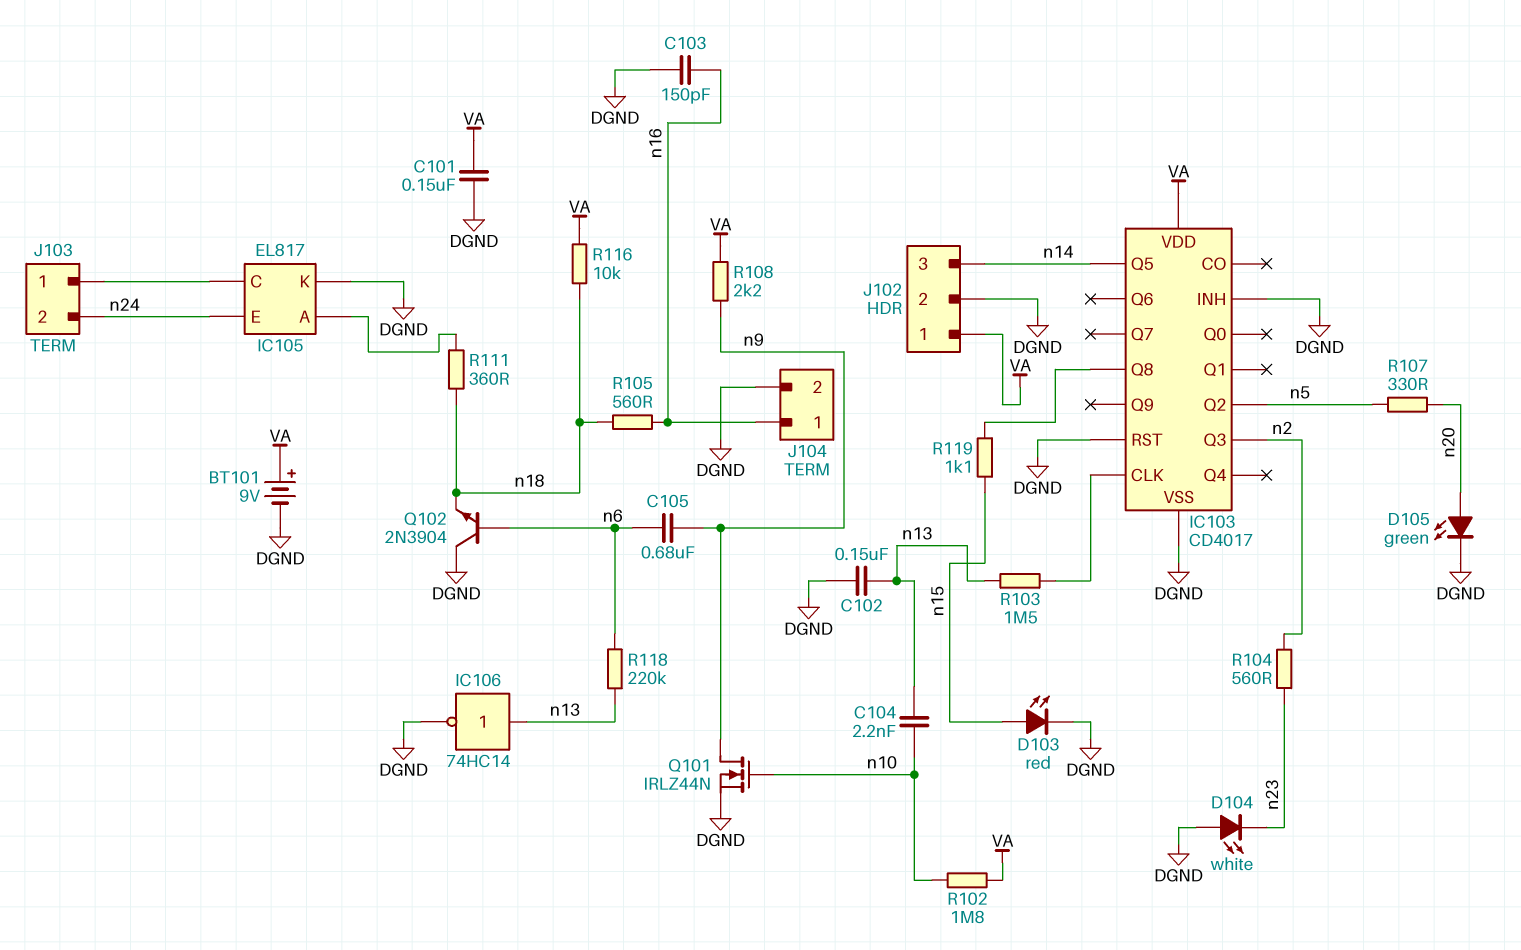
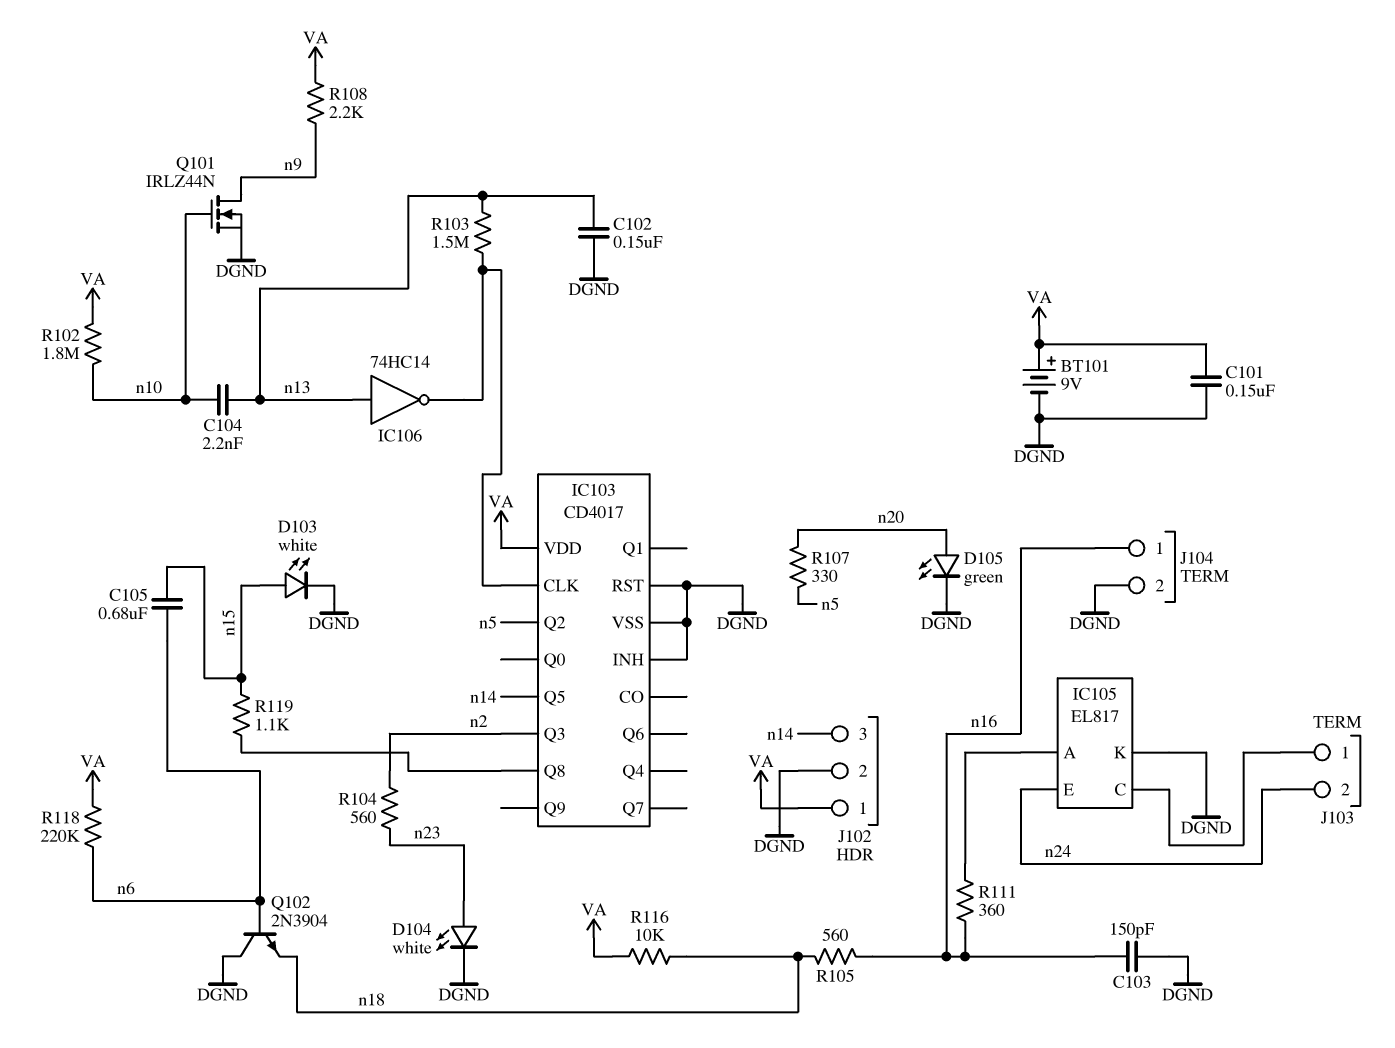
C105: 680nF (n6, n9) -> 680nF (n6, n15)
D103: LED red (A n15, K DGND) -> LED white (A n15, K DGND)
D104: LED white (A DGND, K n23) -> LED white (A n23, K DGND)
IC106: NOT 74HC14 (in n13, out DGND) -> NOT 74HC14 (in n13, out IC103/CLK)
R111: 360 (IC105/A, n18) -> 360 (IC105/A, n16)
R118: 220k (n6, n13) -> 220k (VA, n6)

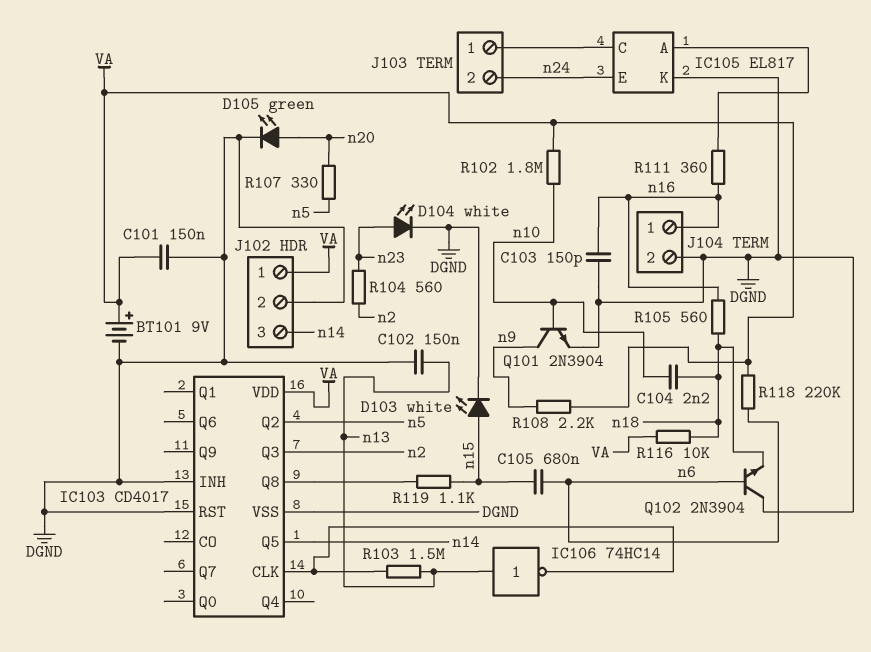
C104: 2.2nF (n10, n13) -> 2.2nF (n10, n18)
Q101: NMOS IRLZ44N (G n10, D n9, S DGND) -> NPN 2N3904 (B n10, C n9, E DGND)

